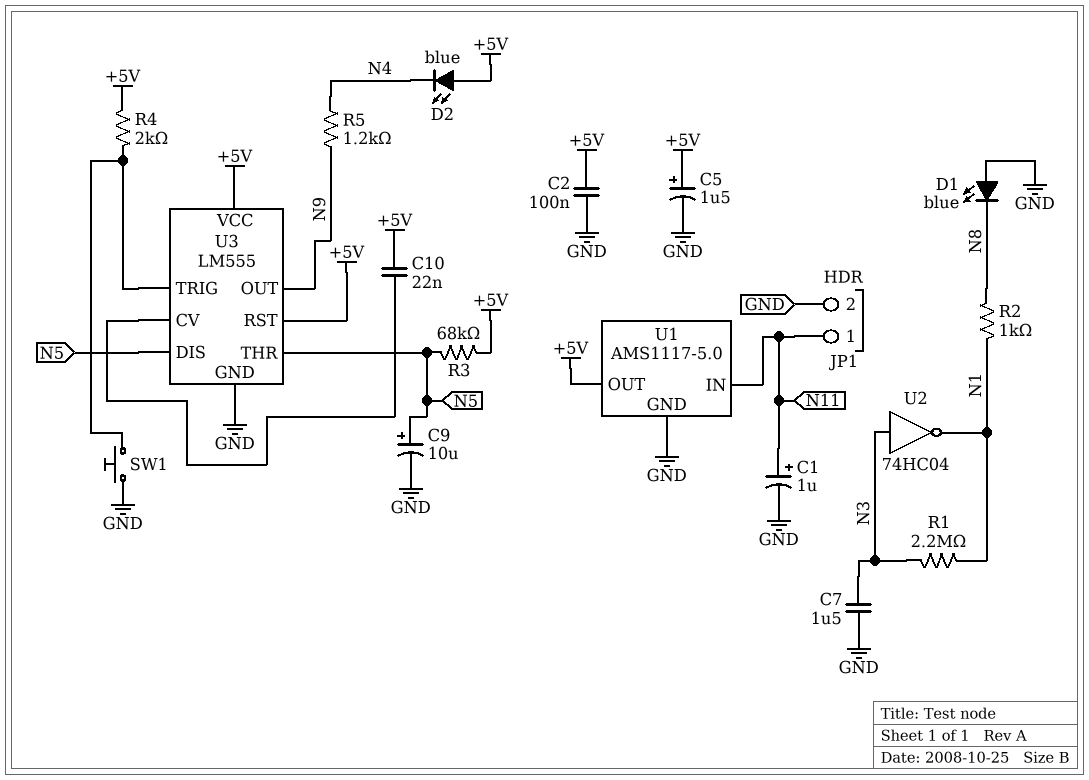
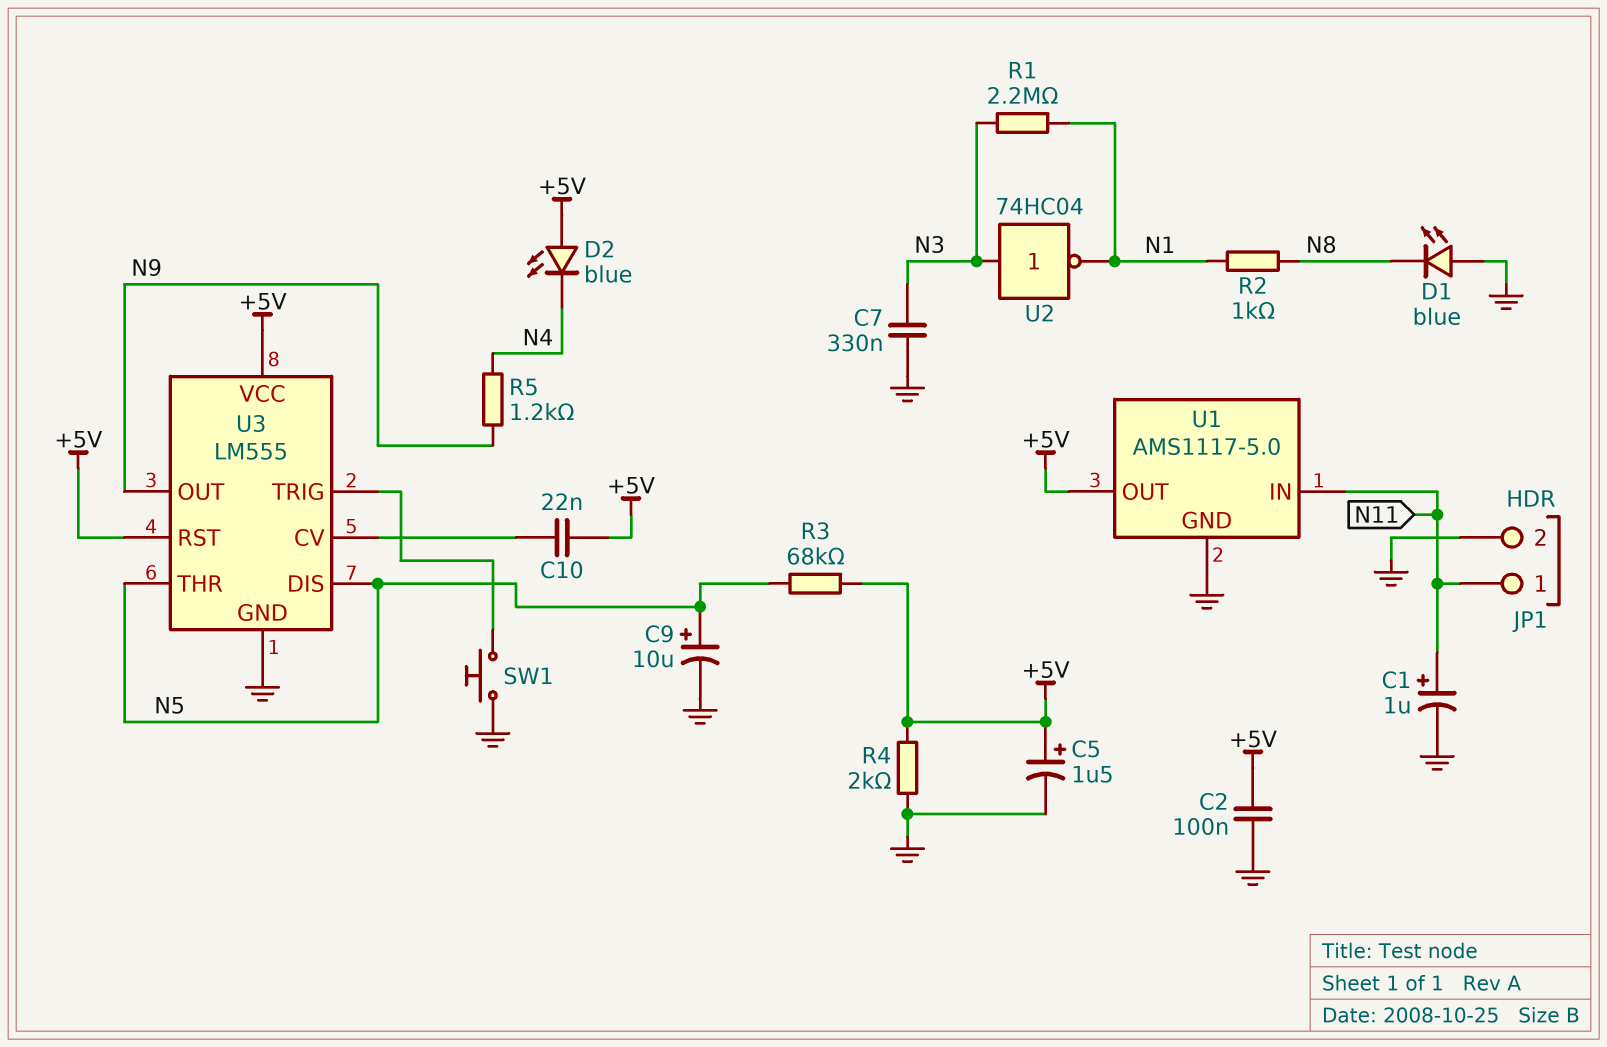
C7: 1.5uF (GND, N3) -> 330nF (GND, N3)
R4: 2k (+5V, U3/TRIG) -> 2k (+5V, GND)

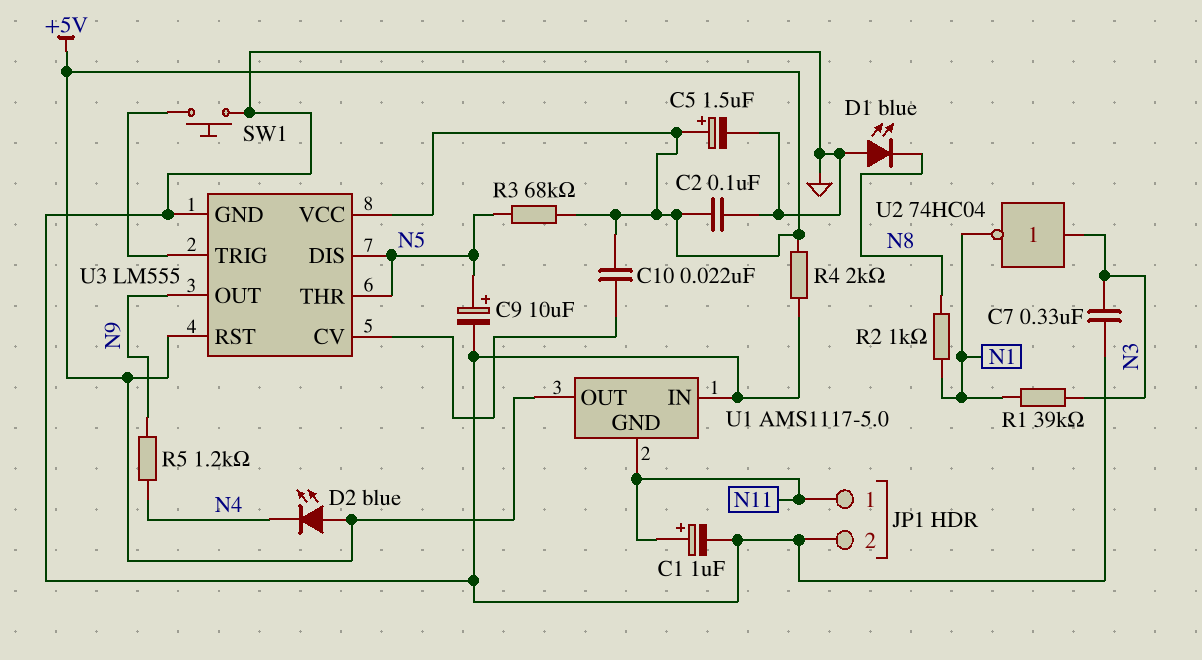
R1: 2.2M (N1, N3) -> 39k (N1, N3)
U1 pin GND: GND -> N11
U1 pin IN: N11 -> GND

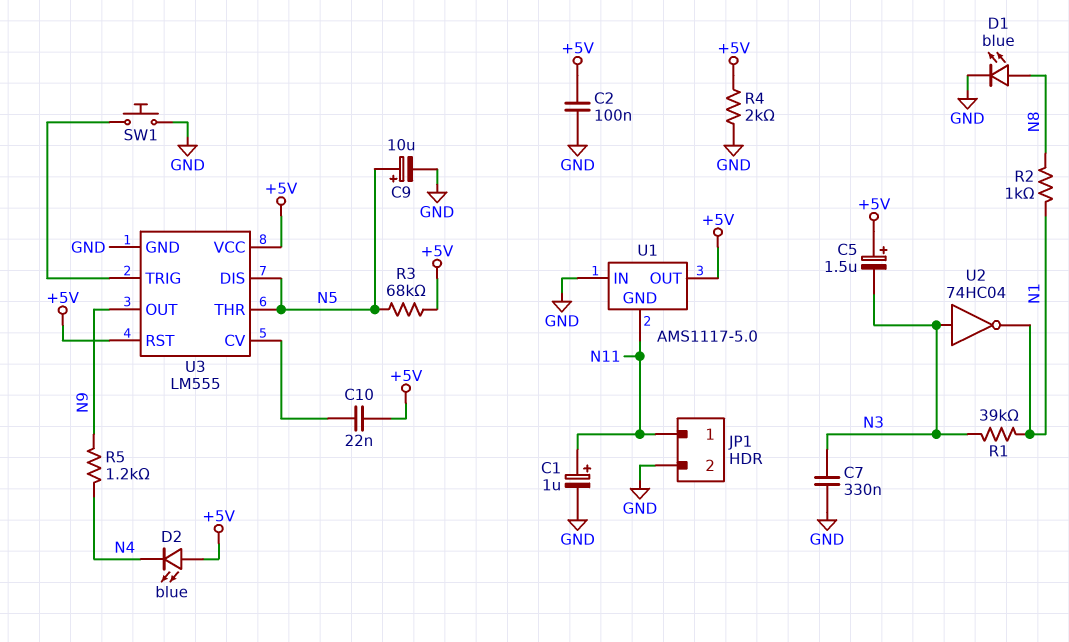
C5: 1.5uF (plus +5V, minus GND) -> 1.5uF (plus +5V, minus N3)
D1: LED blue (A GND, K N8) -> LED blue (A N8, K GND)

